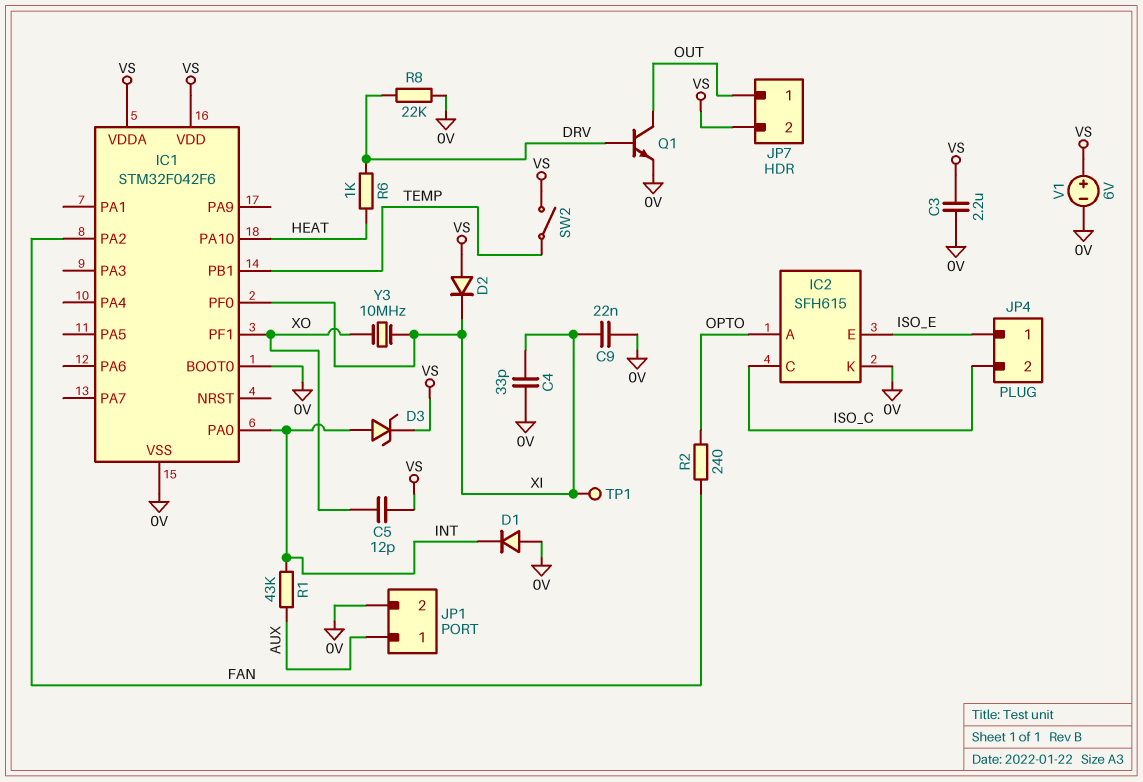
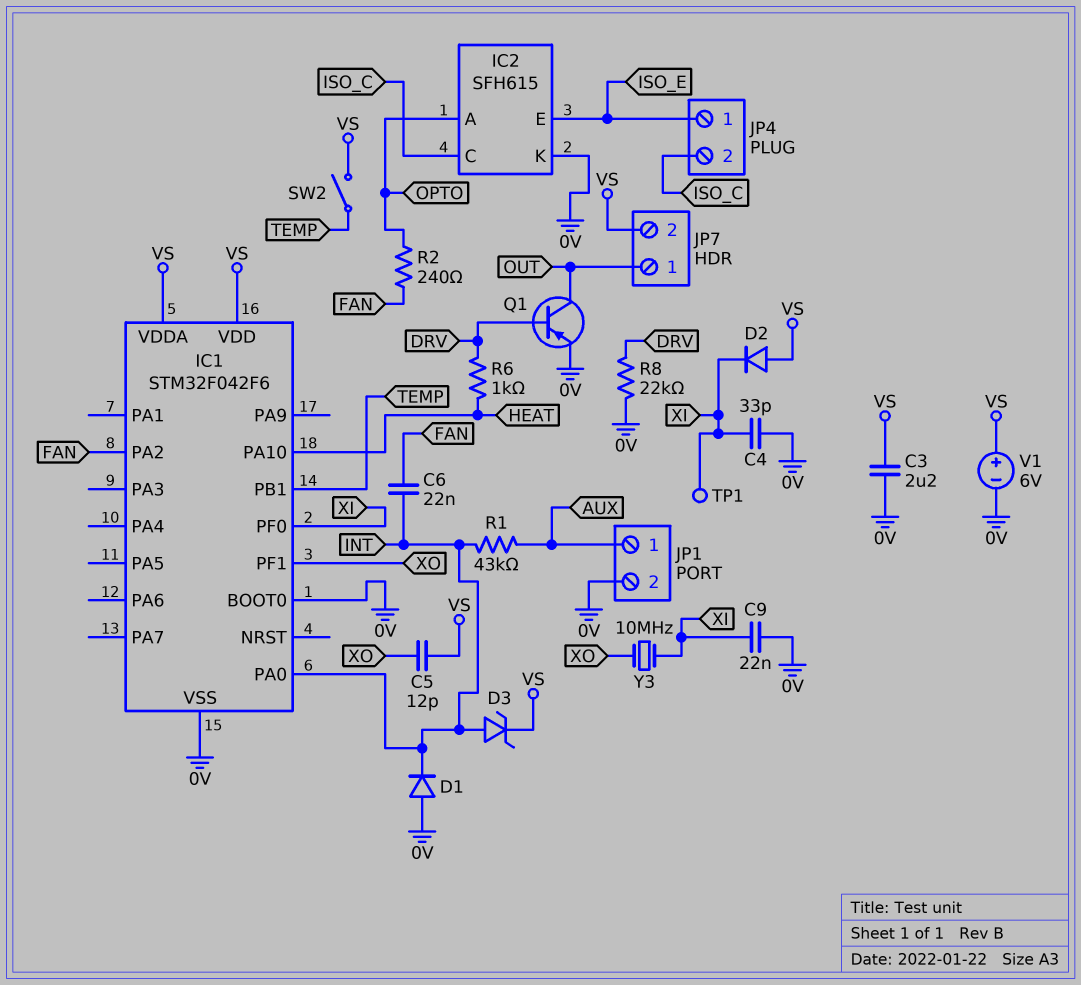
C6: none -> 22nF (FAN, INT)
Q1: NPN (B DRV, C OUT, E 0V) -> PNP (B DRV, C OUT, E 0V)

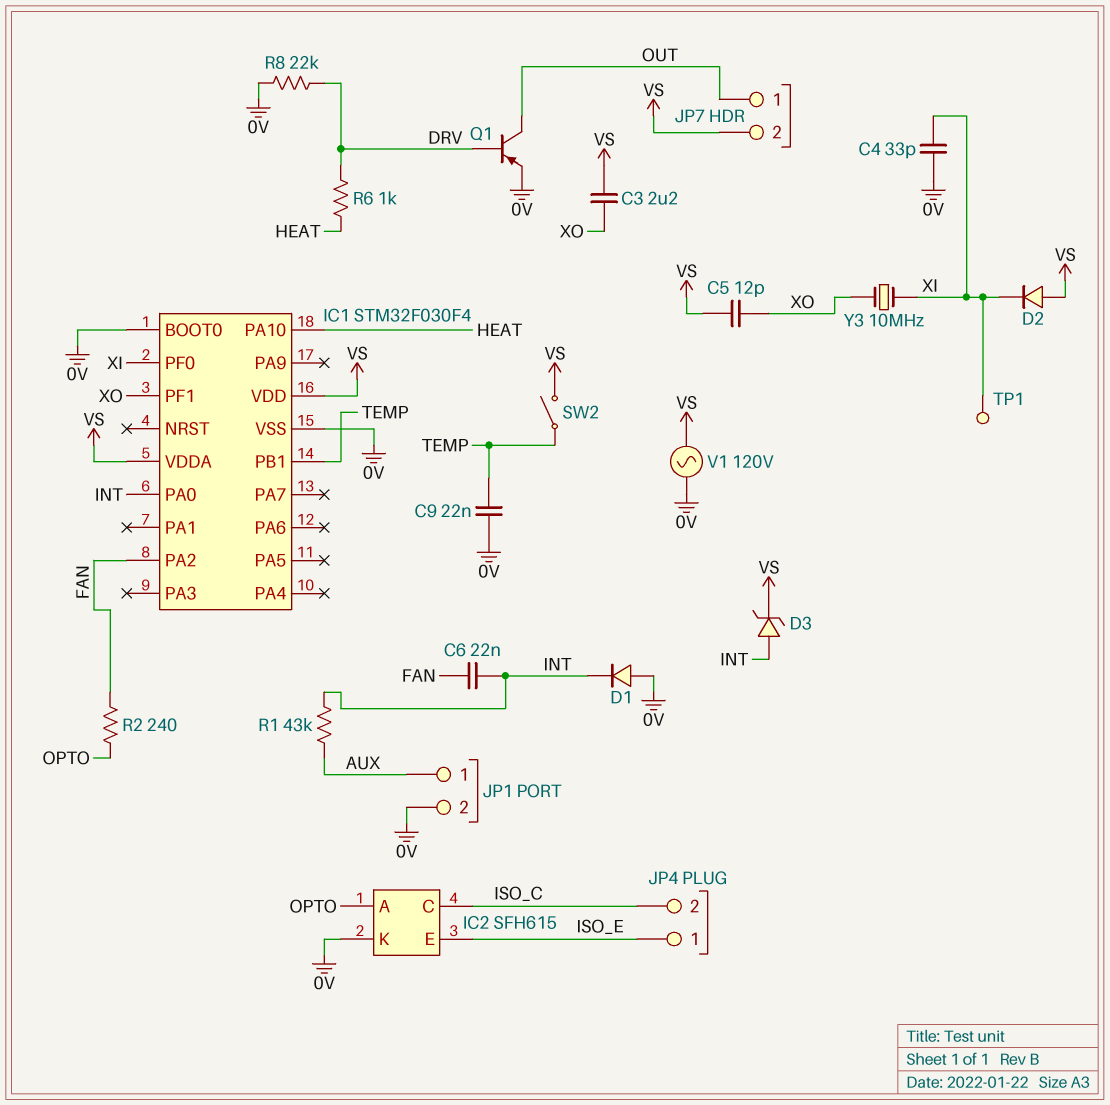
C3: 2.2uF (0V, VS) -> 2.2uF (VS, XO)
C9: 22nF (0V, XI) -> 22nF (0V, TEMP)
IC1: STM32F042F6 -> STM32F030F4
V1: 6V (plus VS, minus 0V) -> AC 120V (0V, VS)

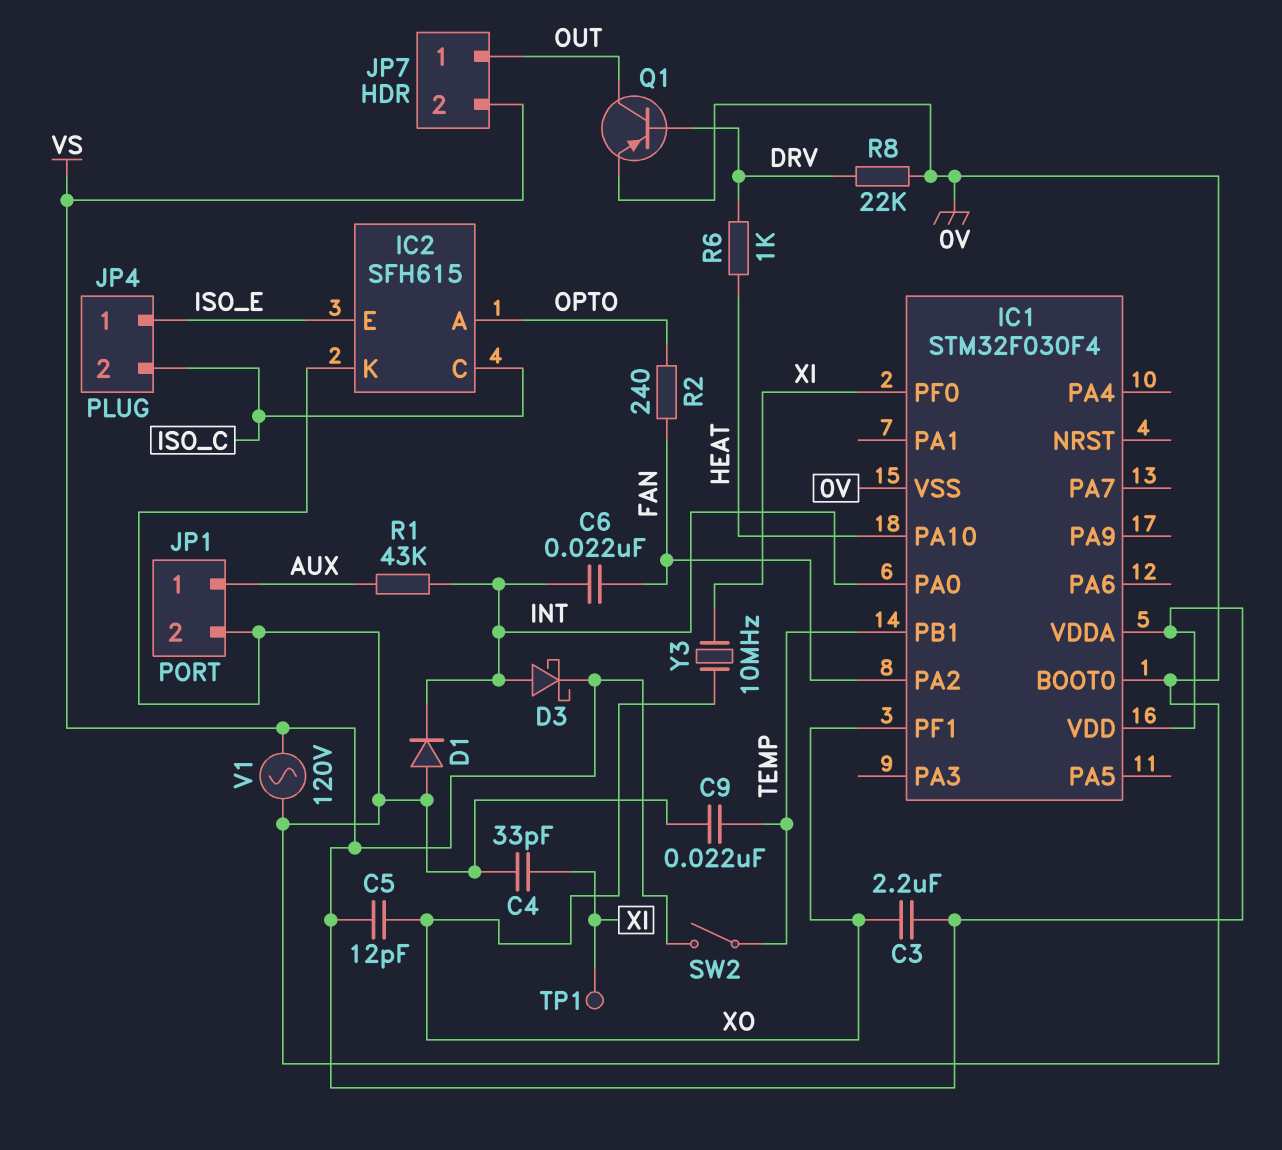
D2: diode (A VS, K XI) -> none
D3: zener (A INT, K VS) -> schottky (A INT, K VS)

